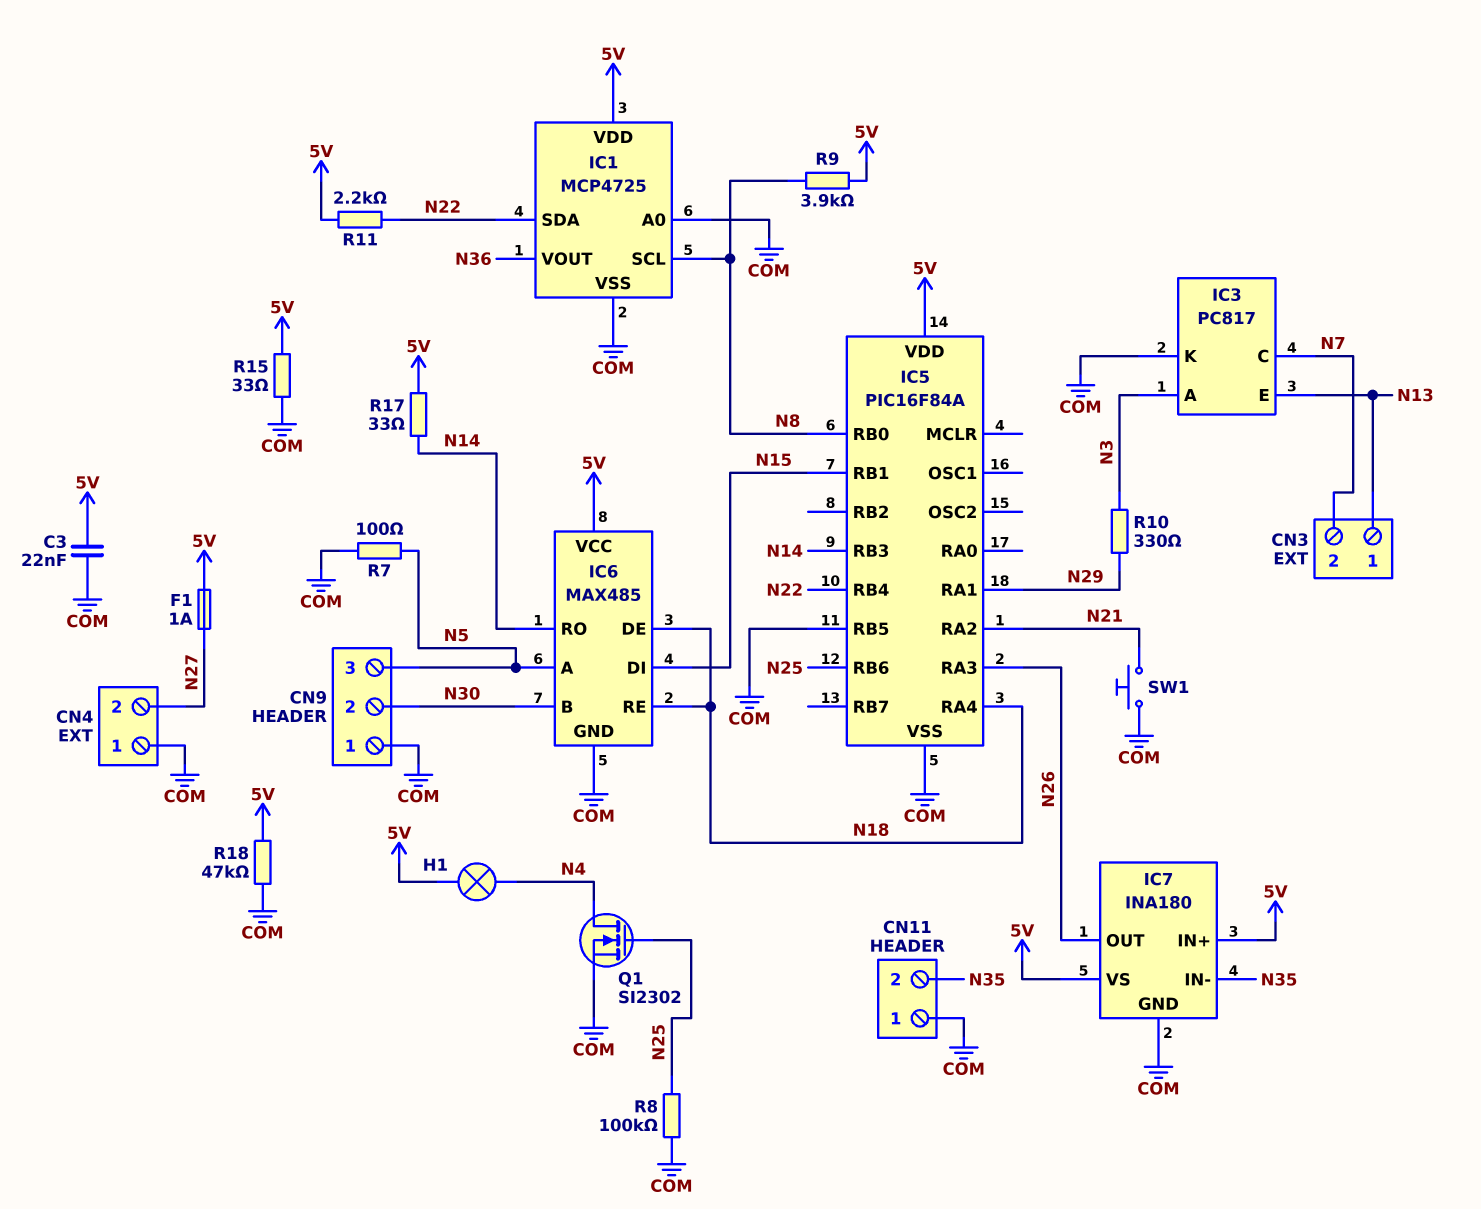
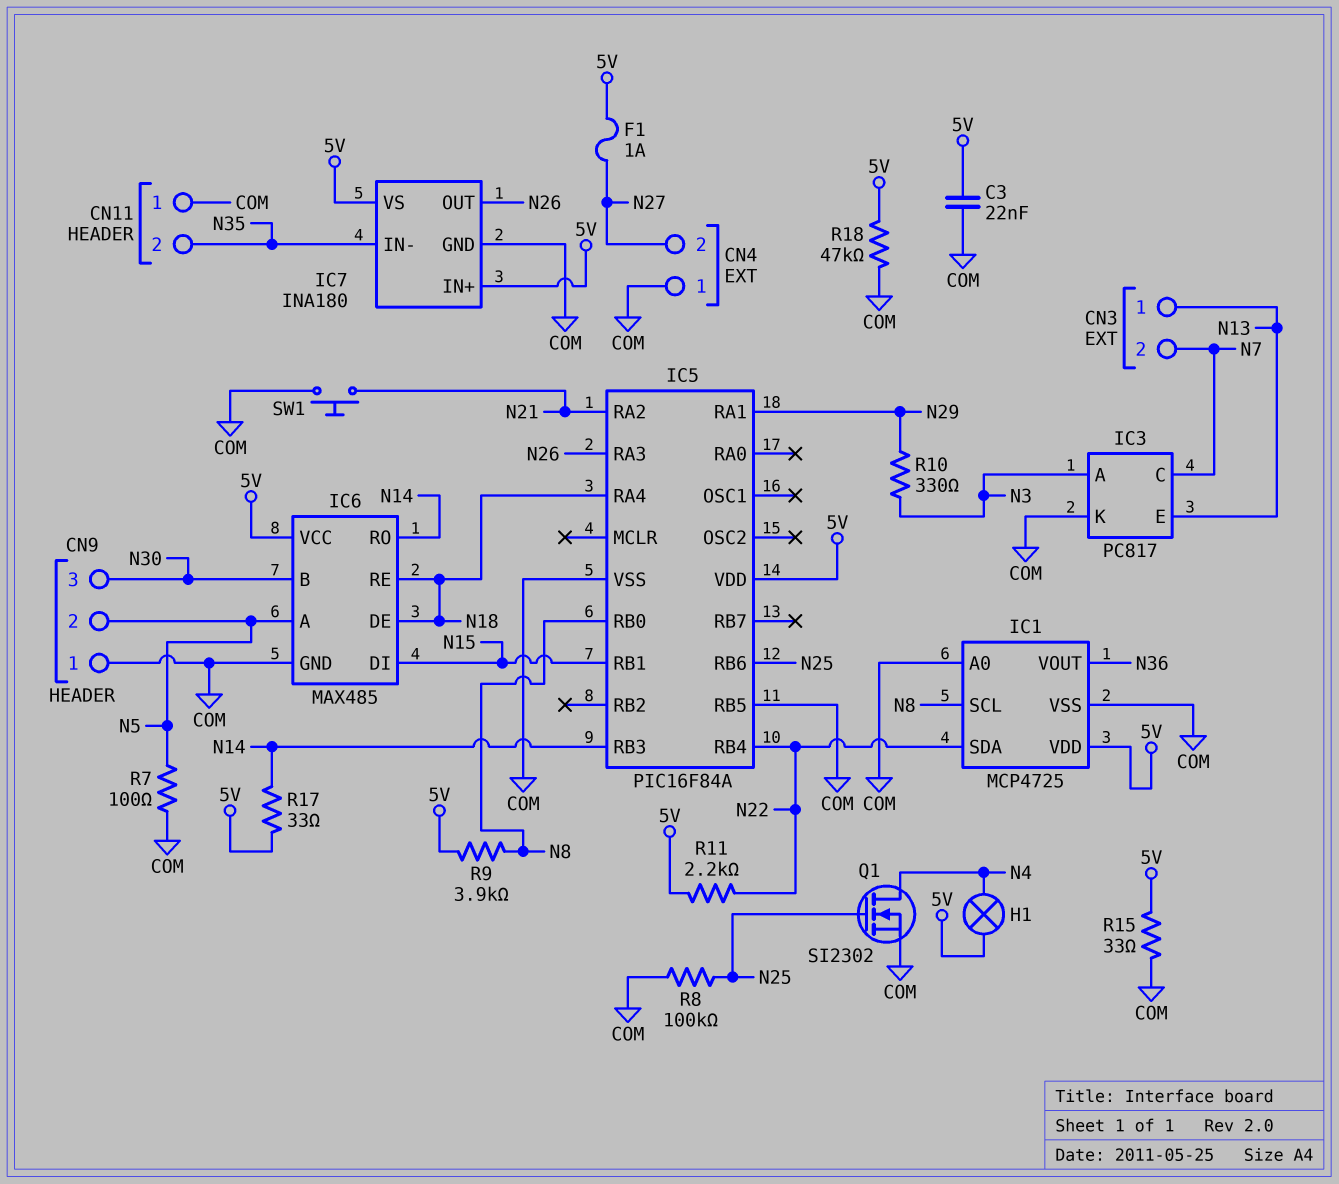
CN9 pin 2: N30 -> N5
CN9 pin 3: N5 -> N30

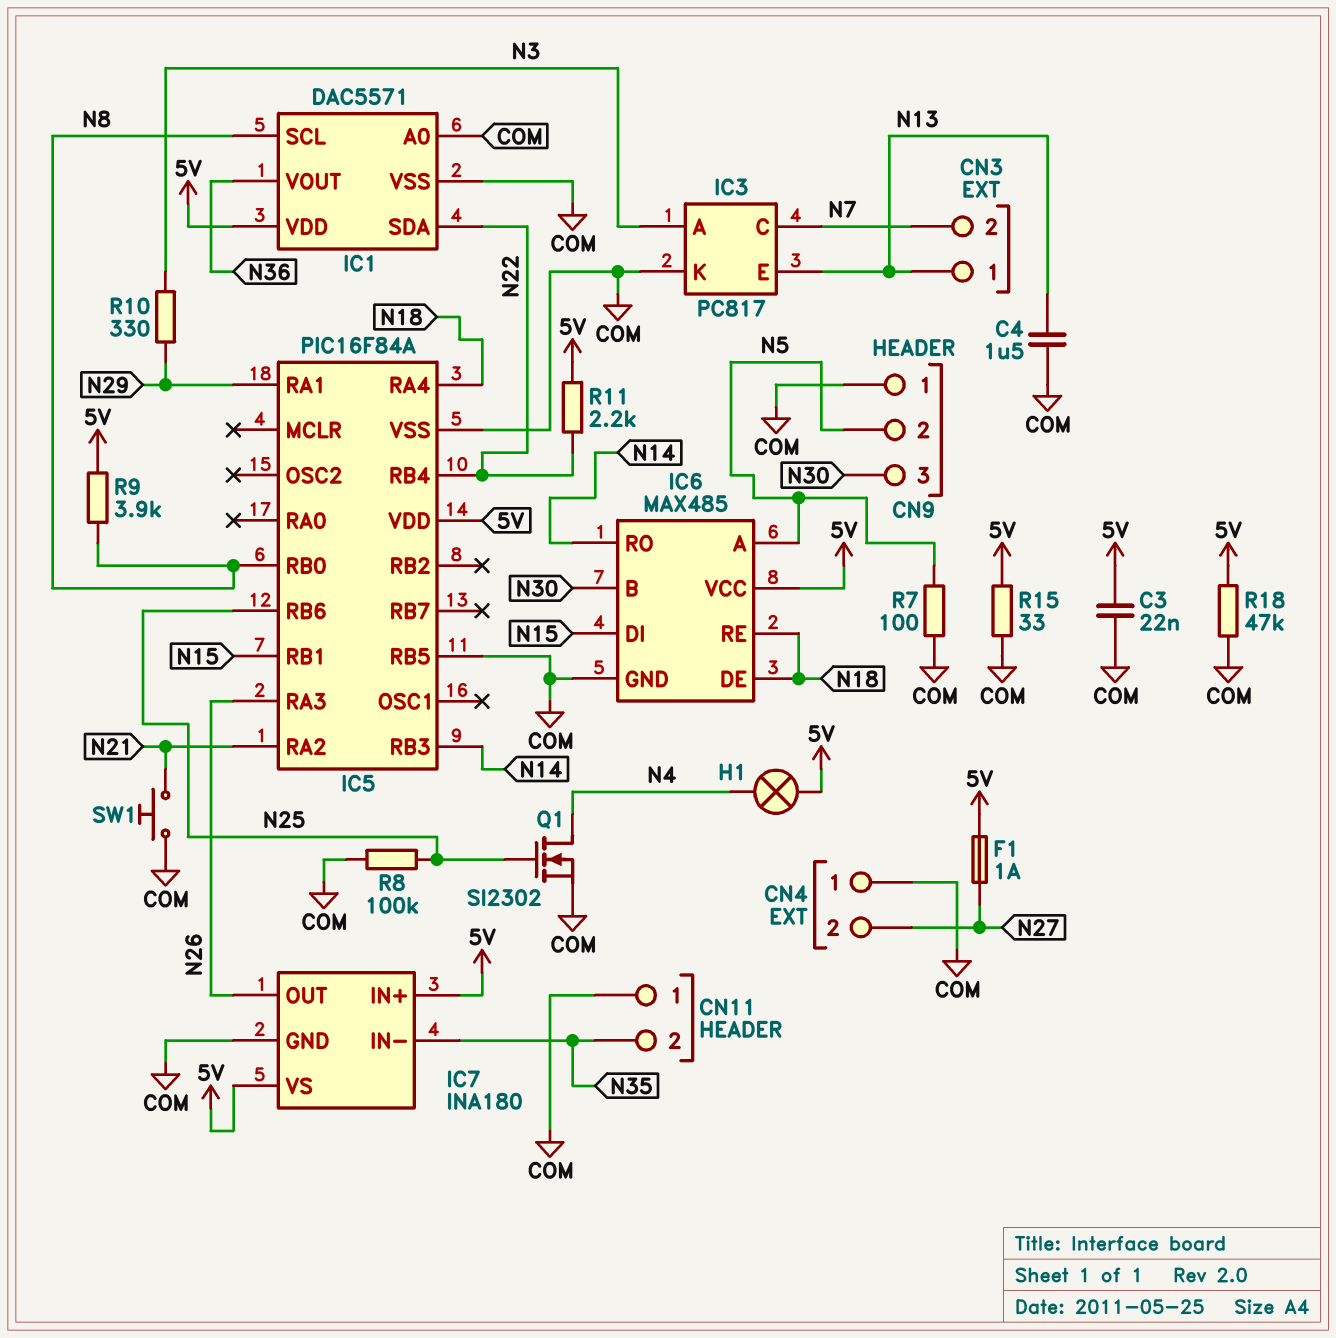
C4: none -> 1.5uF (COM, N13)
IC1: MCP4725 -> DAC5571
R17: 33 (5V, N14) -> none

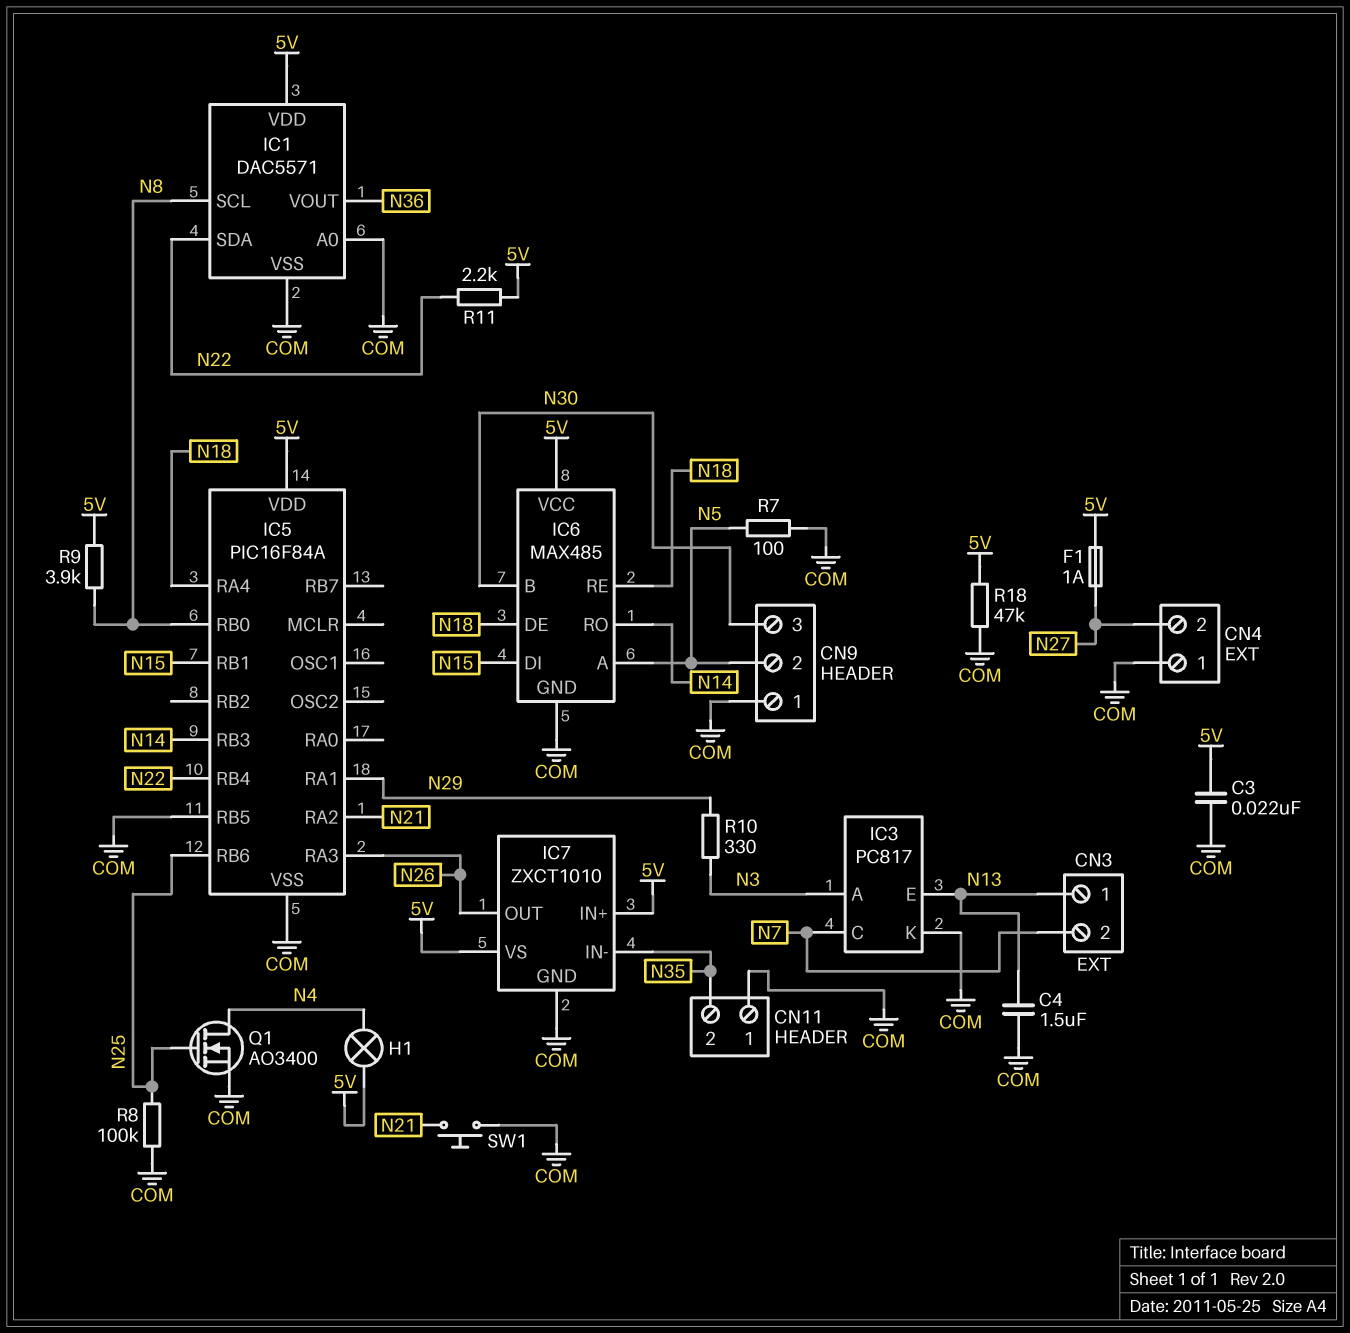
IC7: INA180 -> ZXCT1010
Q1: NMOS SI2302 (G N25, D N4, S COM) -> NMOS AO3400 (G N25, D N4, S COM)
R15: 33 (5V, COM) -> none

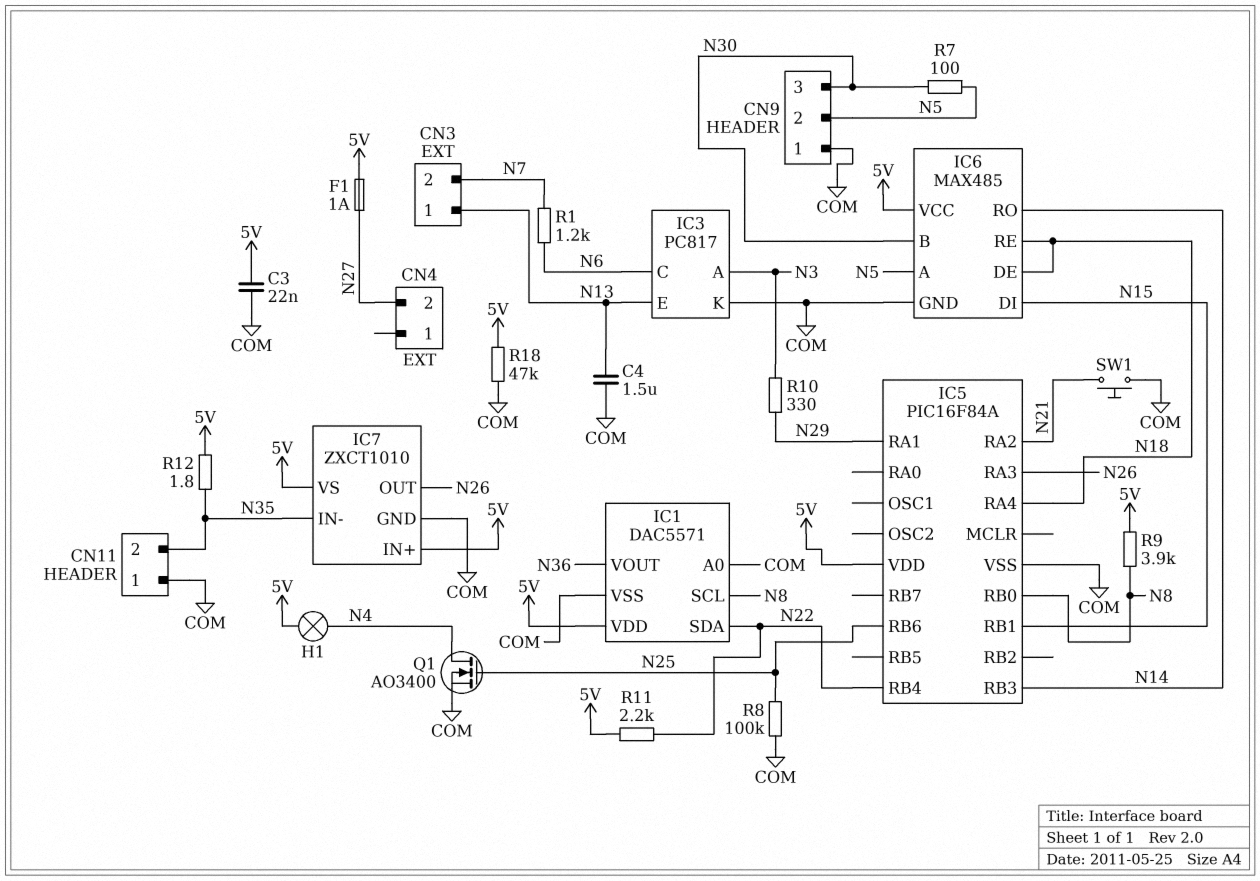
CN4 pin 1: COM -> none
IC3 pin C: N7 -> N6
IC5 pin RB5: COM -> none
R1: none -> 1.2k (N6, N7)
R7: 100 (COM, N5) -> 100 (N5, N30)
R12: none -> 1.8 (5V, N35)

